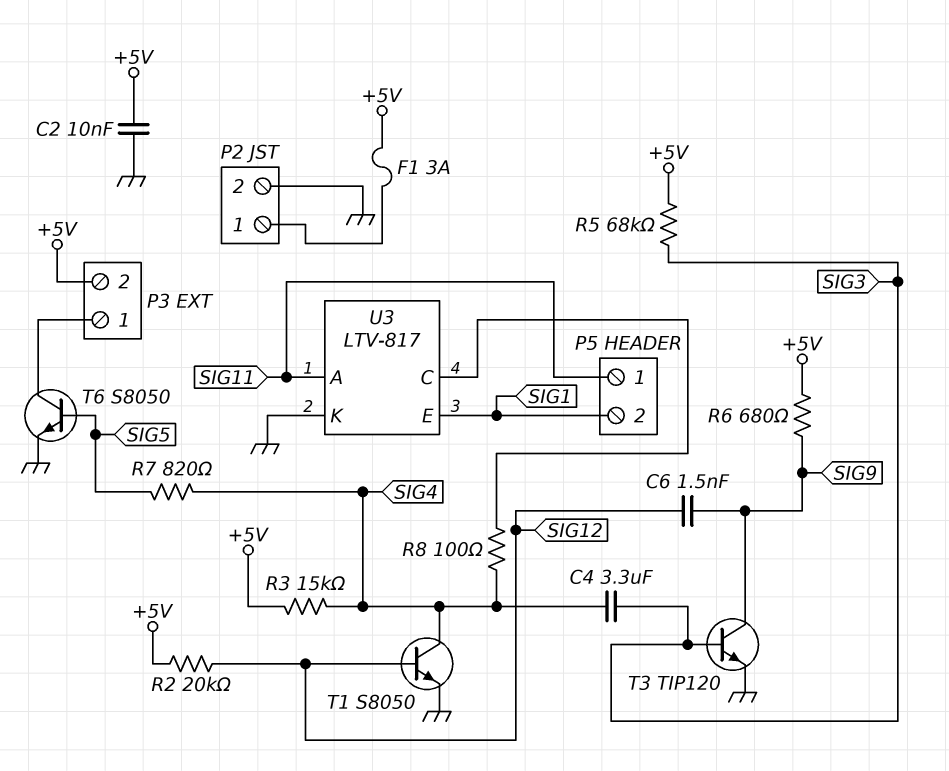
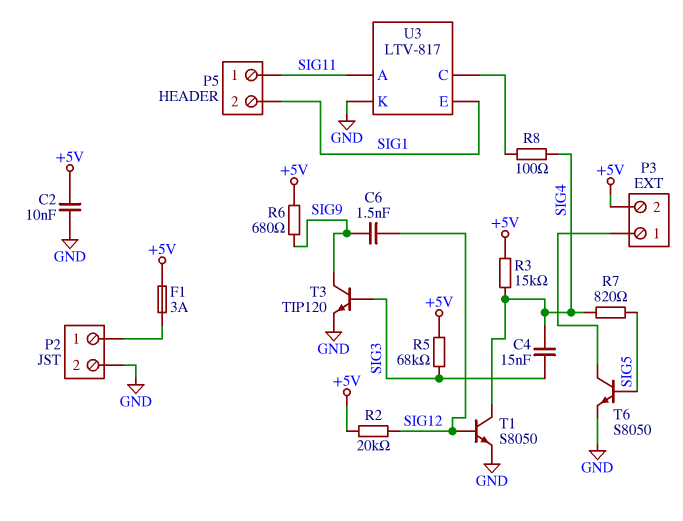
C4: 3.3uF (SIG3, SIG4) -> 15nF (SIG3, SIG4)

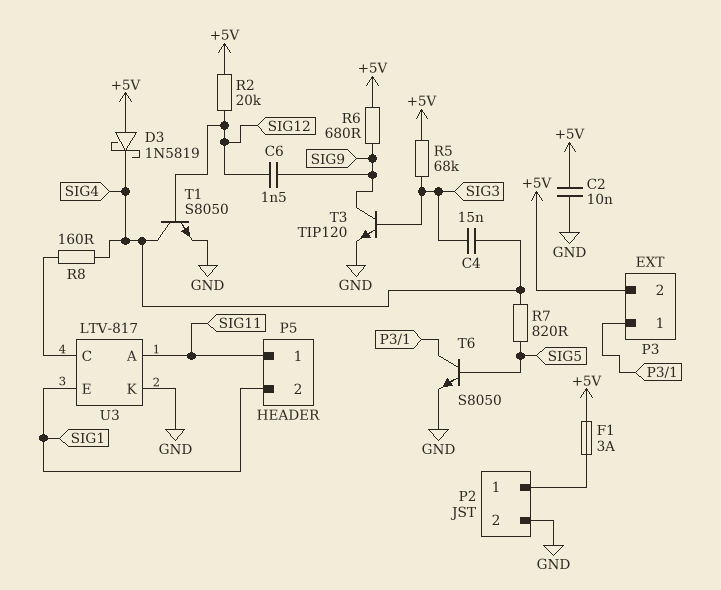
D3: none -> schottky 1N5819 (A +5V, K SIG4)
R3: 15k (+5V, SIG4) -> none
R8: 100 (SIG4, U3/C) -> 160 (SIG4, U3/C)

